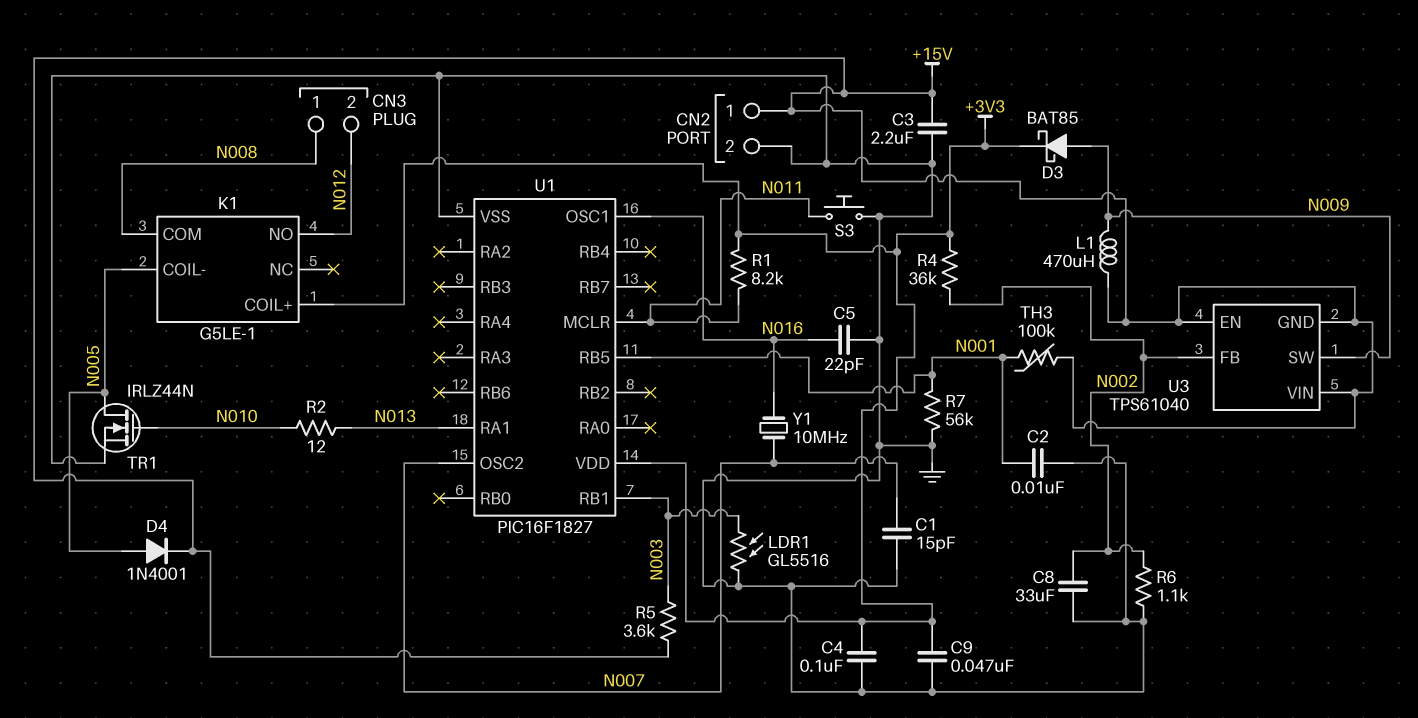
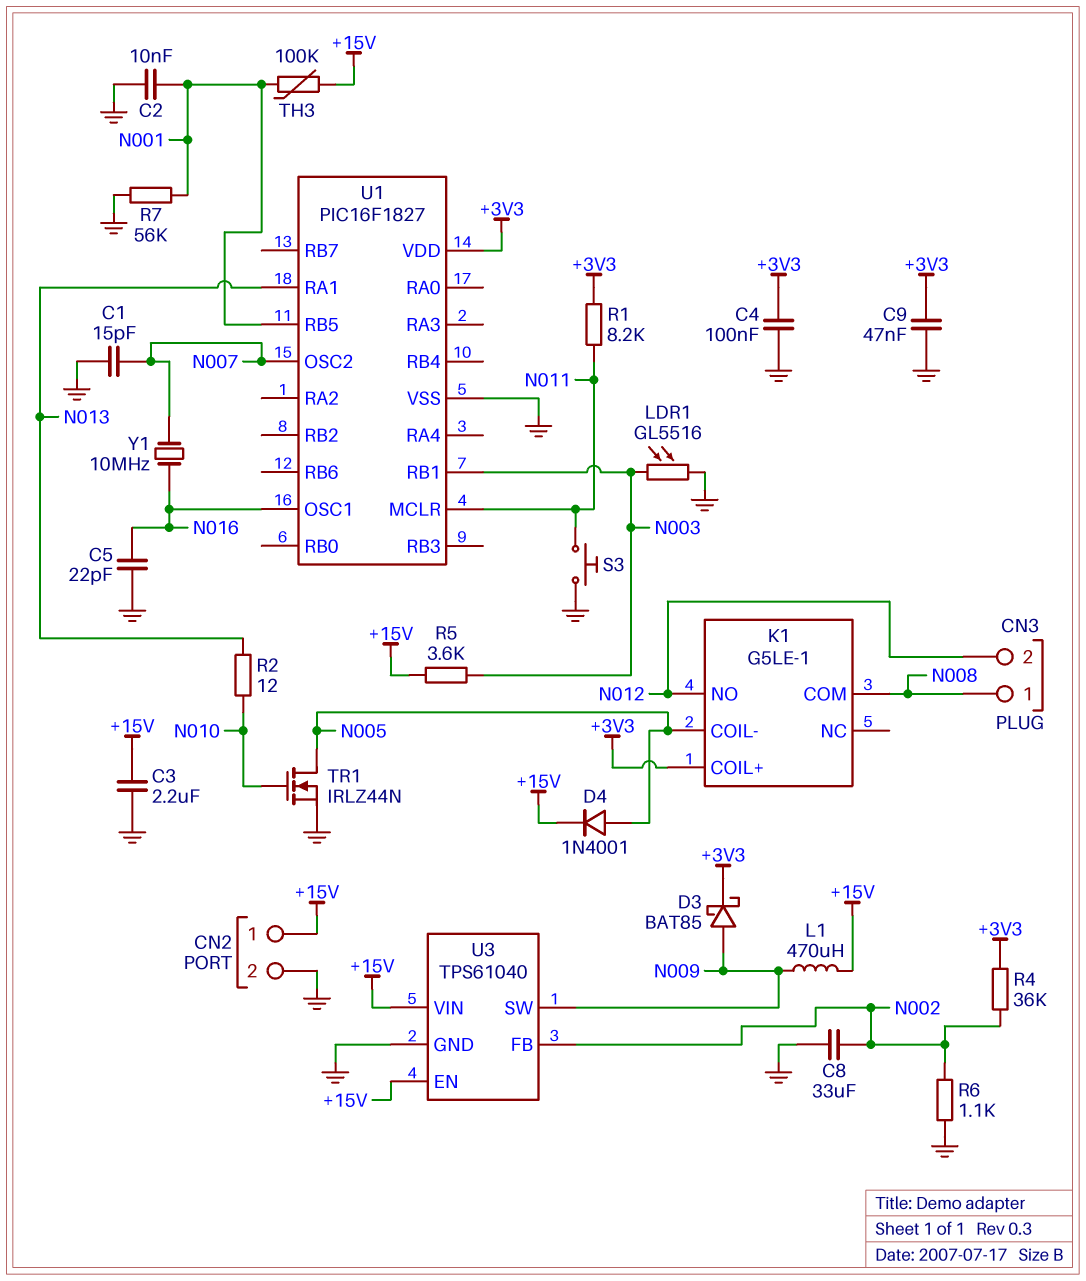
U3 pin GND: +15V -> GND

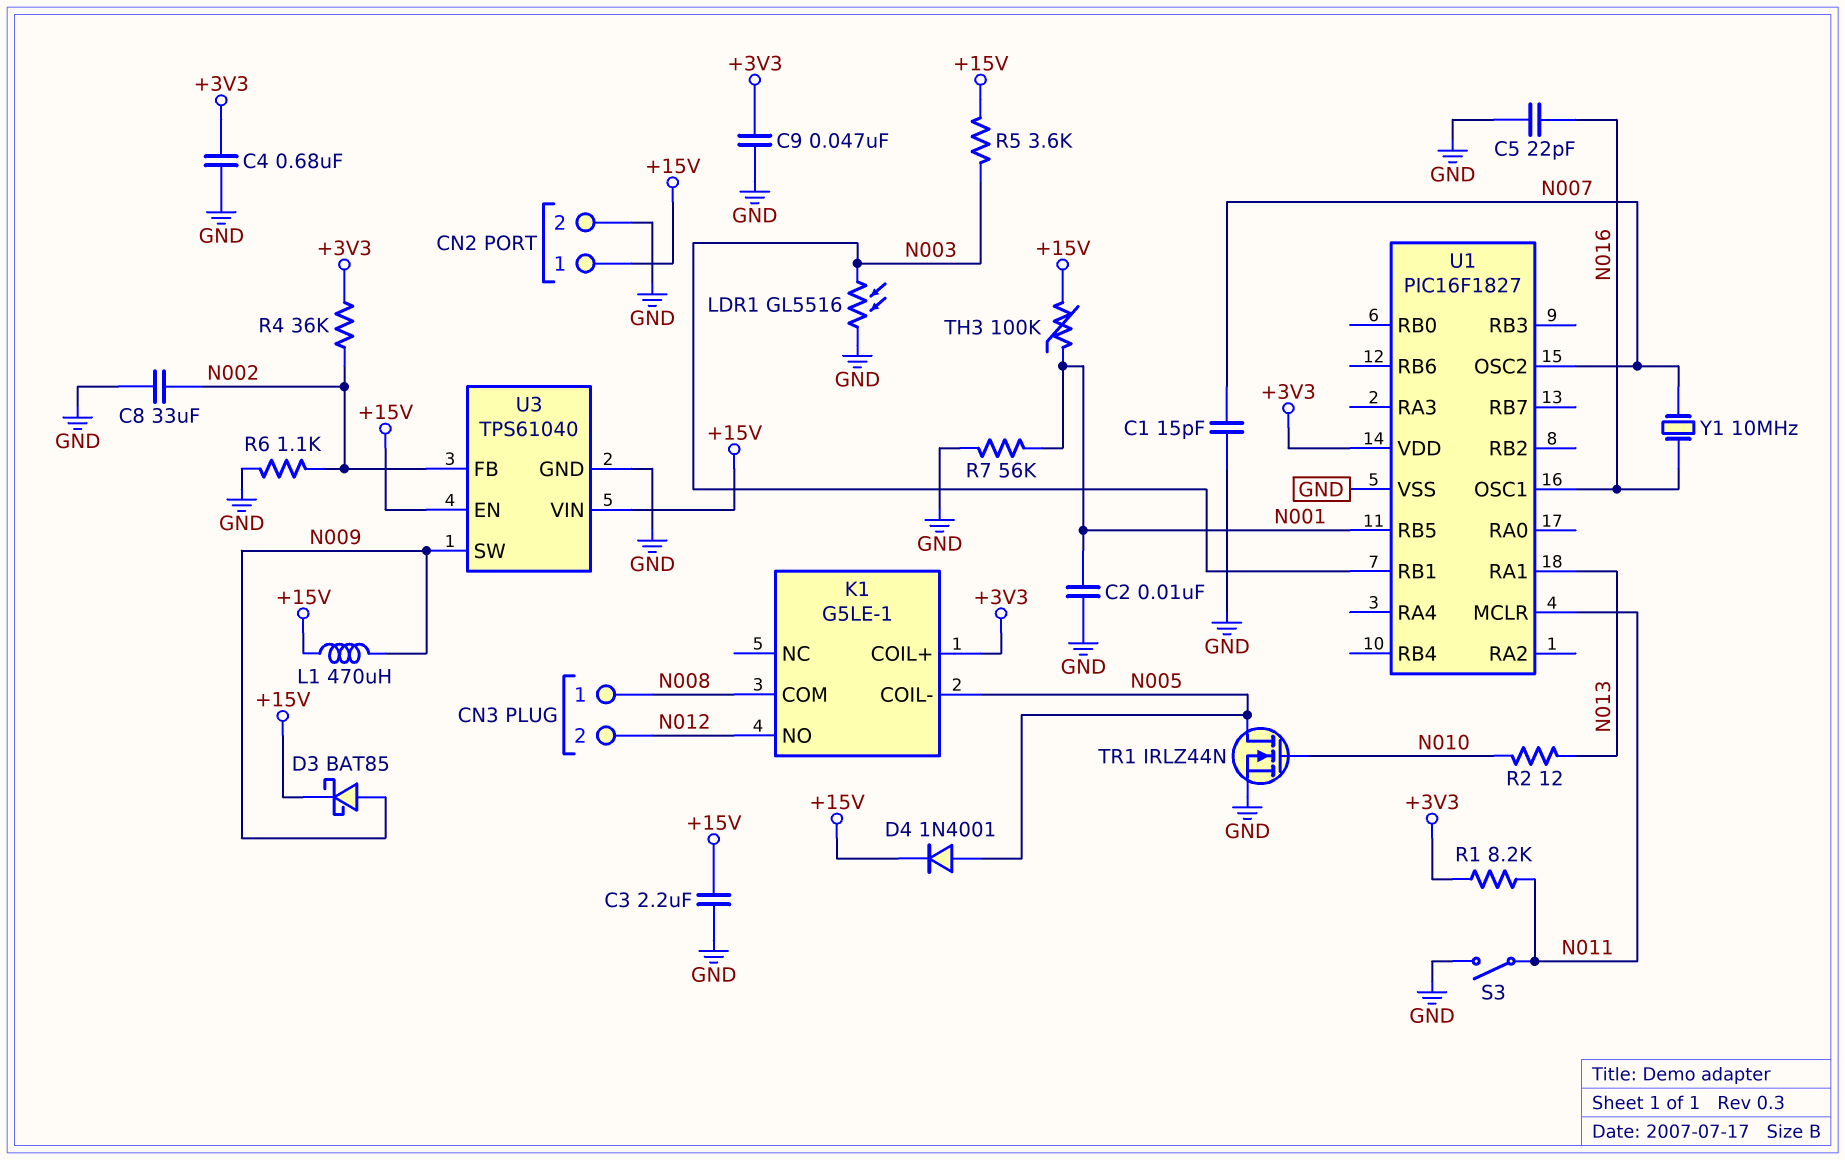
C4: 100nF (+3V3, GND) -> 680nF (+3V3, GND)
D3: schottky BAT85 (A N009, K +3V3) -> schottky BAT85 (A N009, K +15V)
S3: button (GND, N011) -> switch (GND, N011)

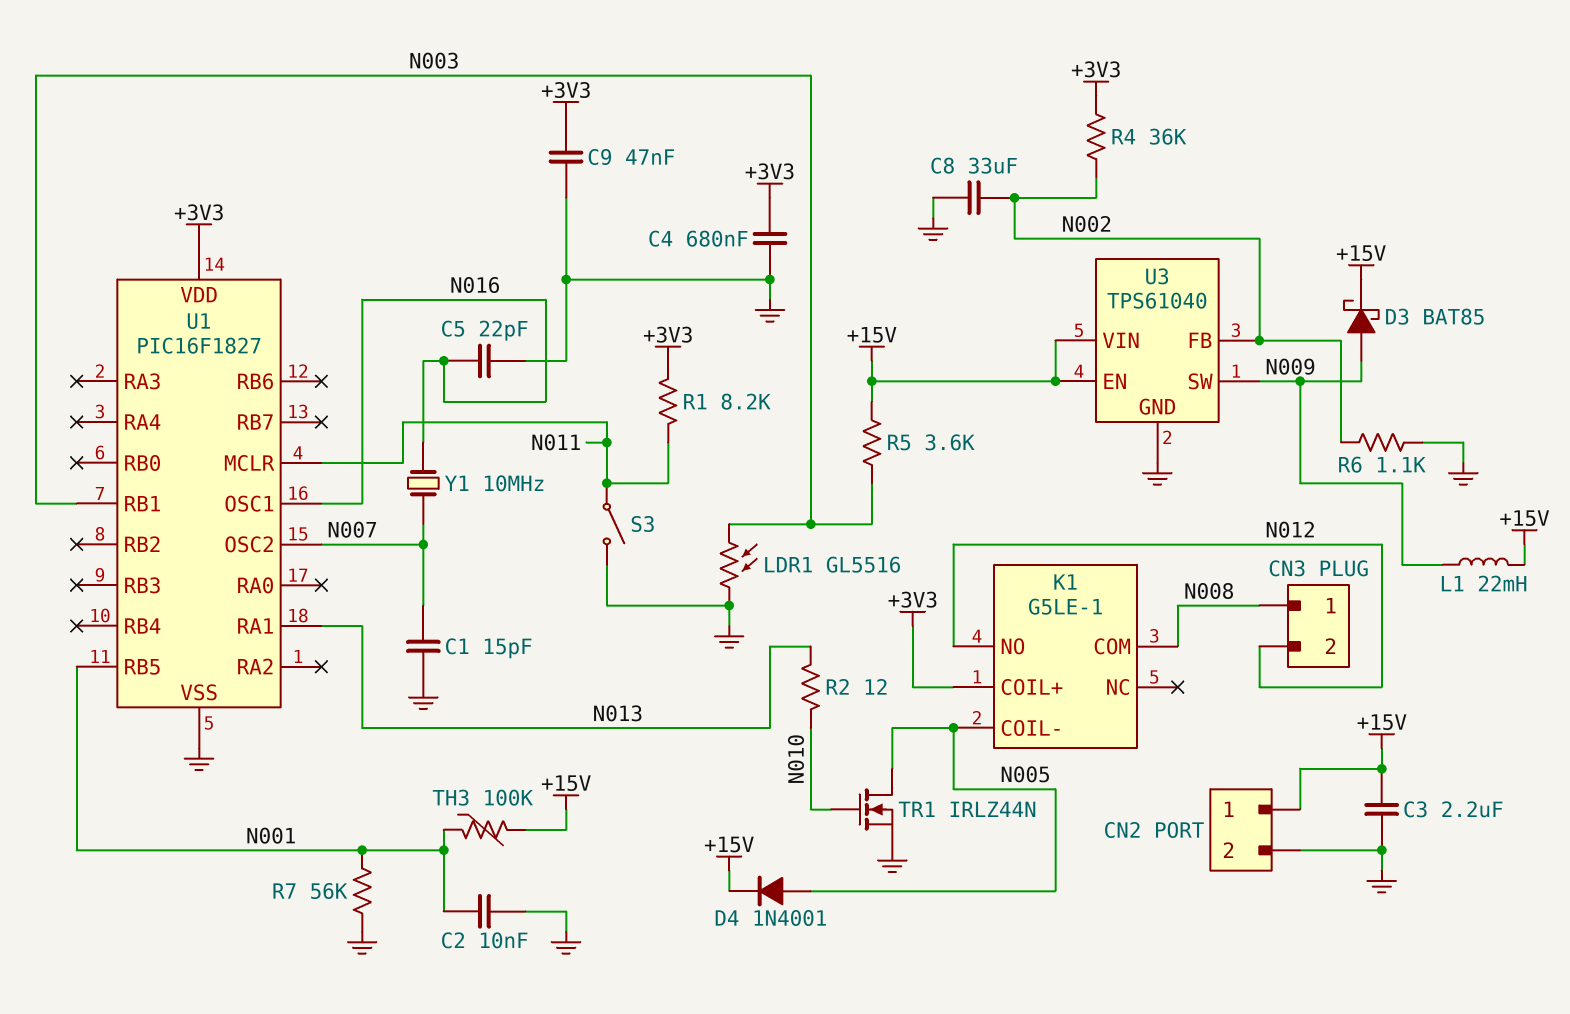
L1: 470uH (+15V, N009) -> 22mH (+15V, N009)

